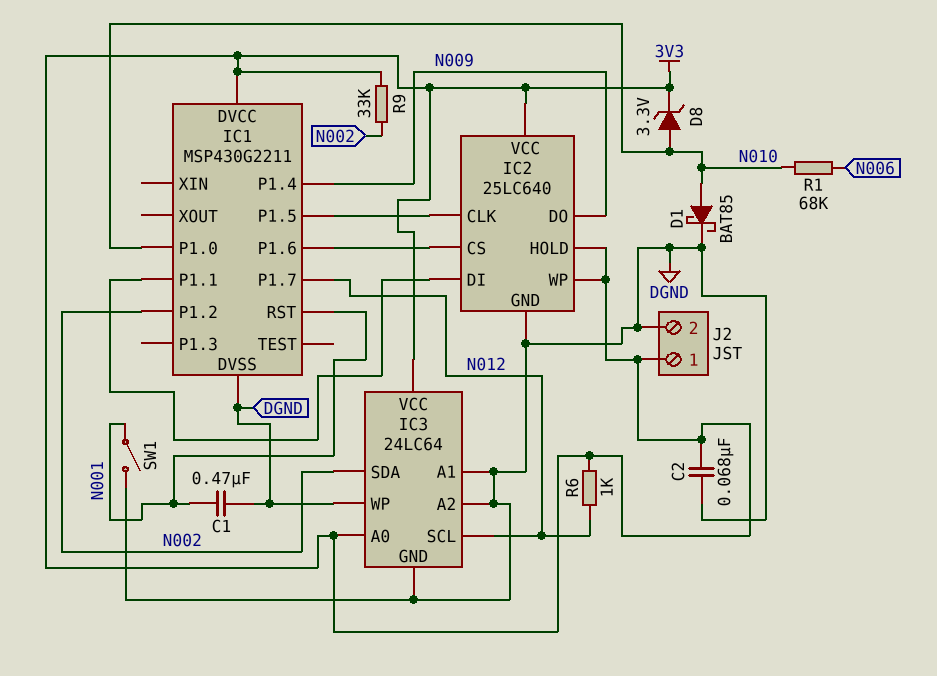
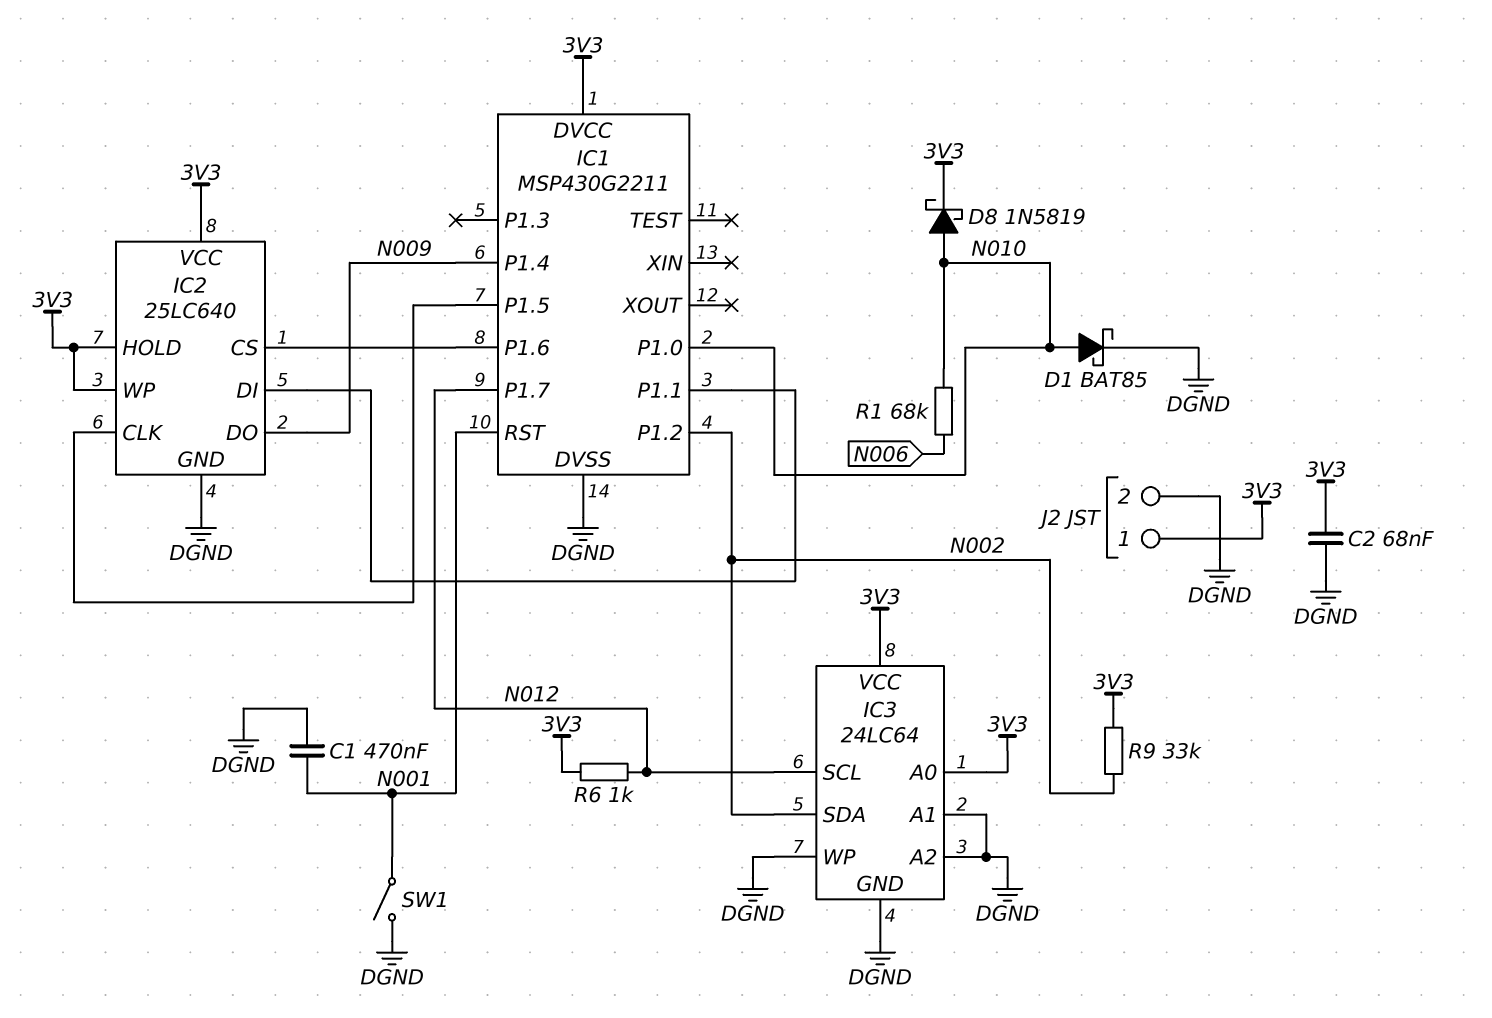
D8: zener 3.3V (A N010, K 3V3) -> schottky 1N5819 (A N010, K 3V3)

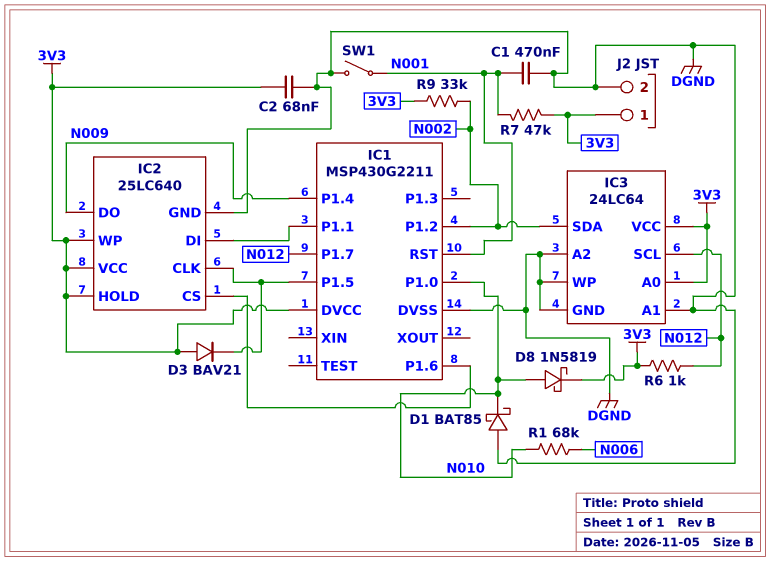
D1: schottky BAT85 (A N010, K DGND) -> schottky BAT85 (A DGND, K N010)
D3: none -> diode BAV21 (A 3V3, K IC1/P1.5)
R7: none -> 47k (3V3, N001)

